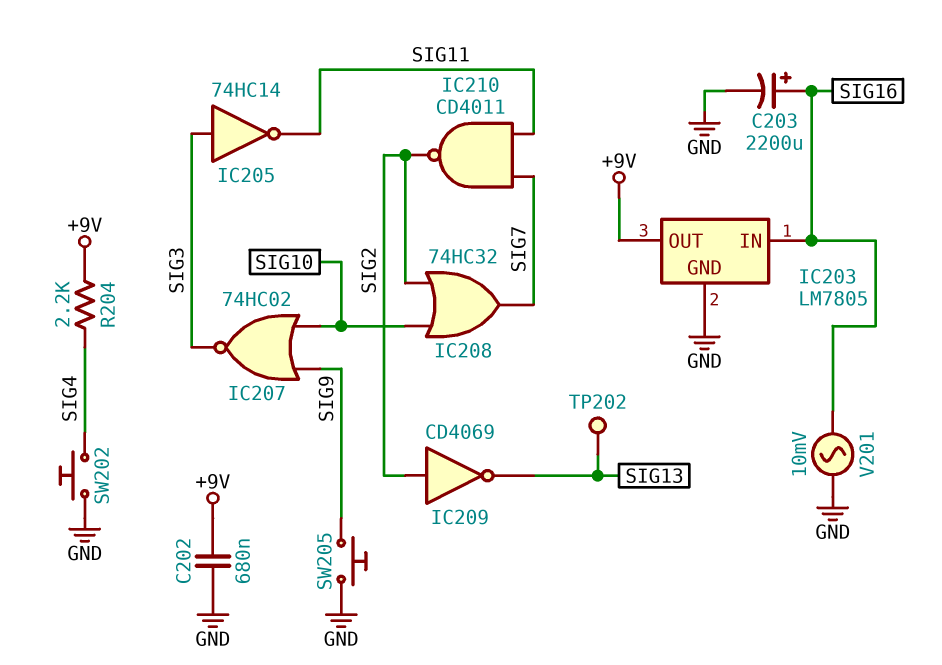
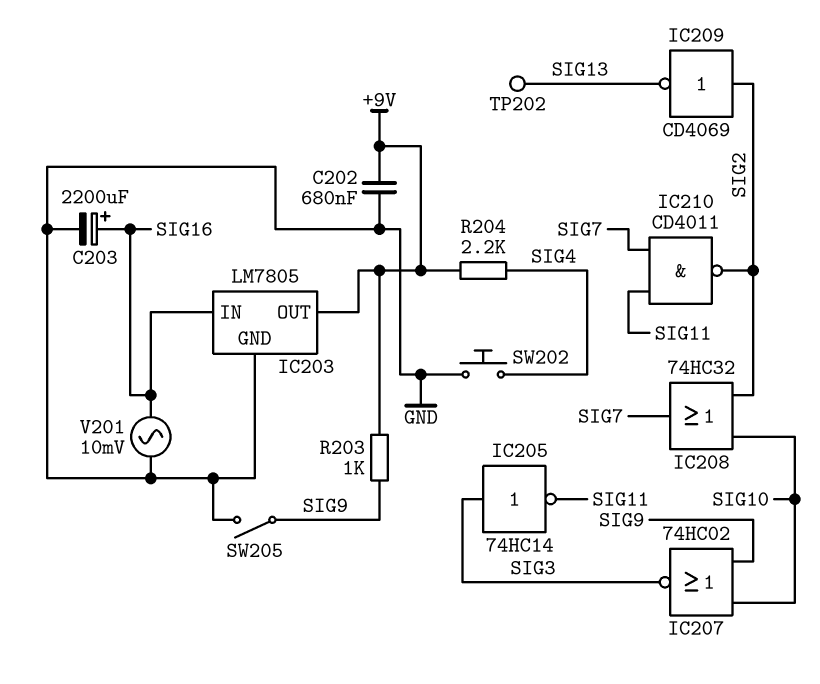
R203: none -> 1k (+9V, SIG9)
SW205: button (GND, SIG9) -> switch (GND, SIG9)

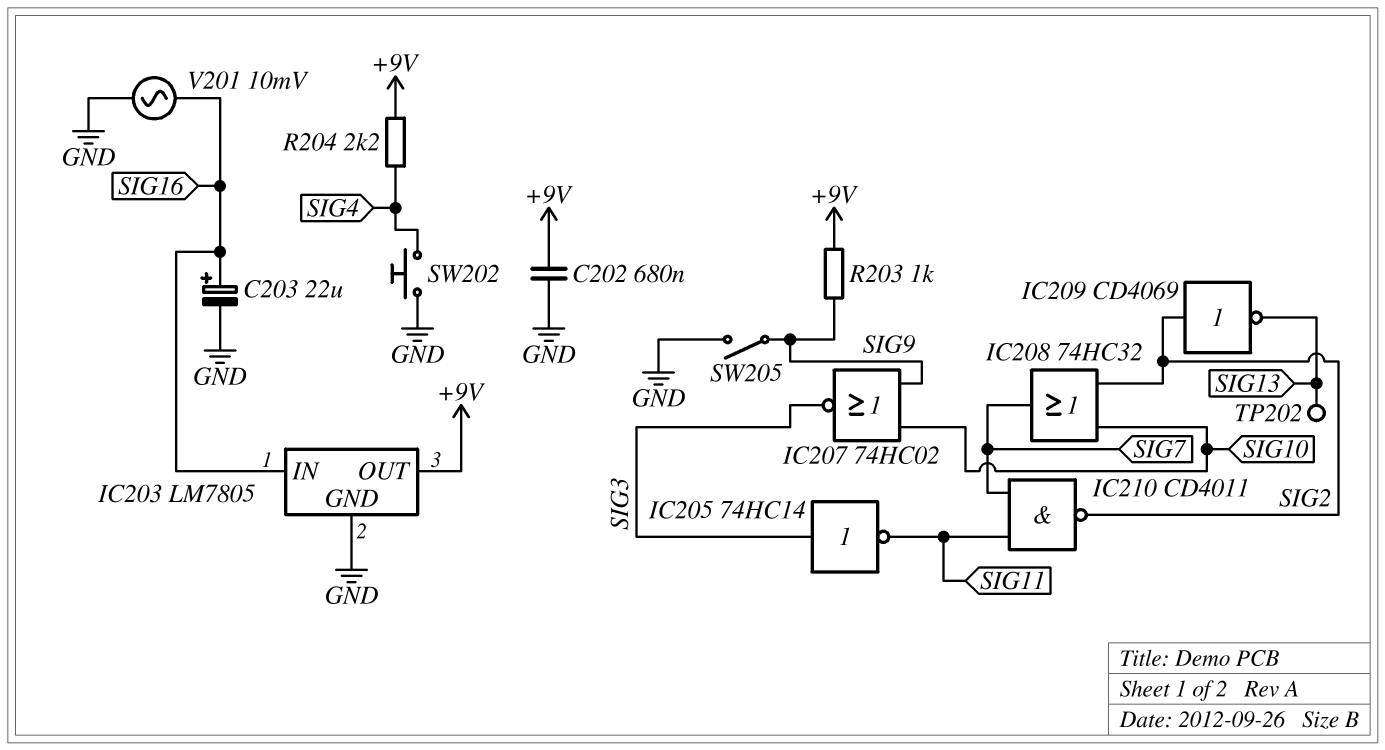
C203: 2200uF (plus SIG16, minus GND) -> 22uF (plus SIG16, minus GND)

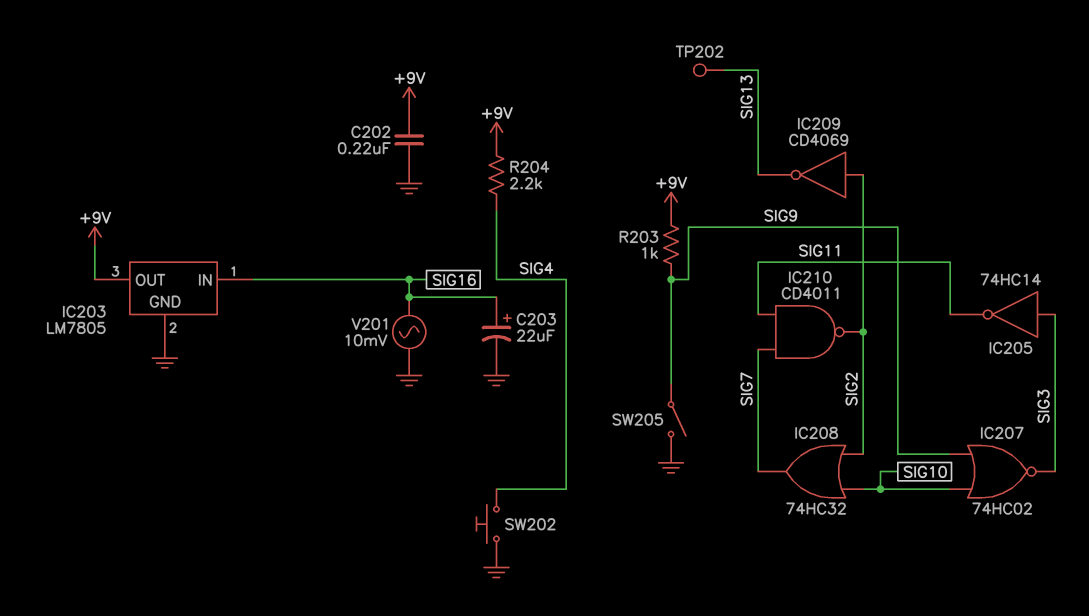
C202: 680nF (+9V, GND) -> 220nF (+9V, GND)

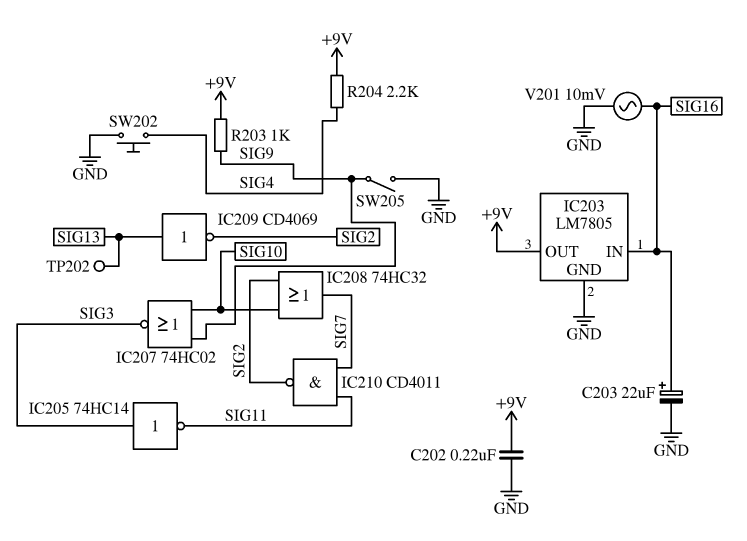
IC209: NOT CD4069 (in SIG2, out SIG13) -> NOT CD4069 (in SIG13, out SIG2)

